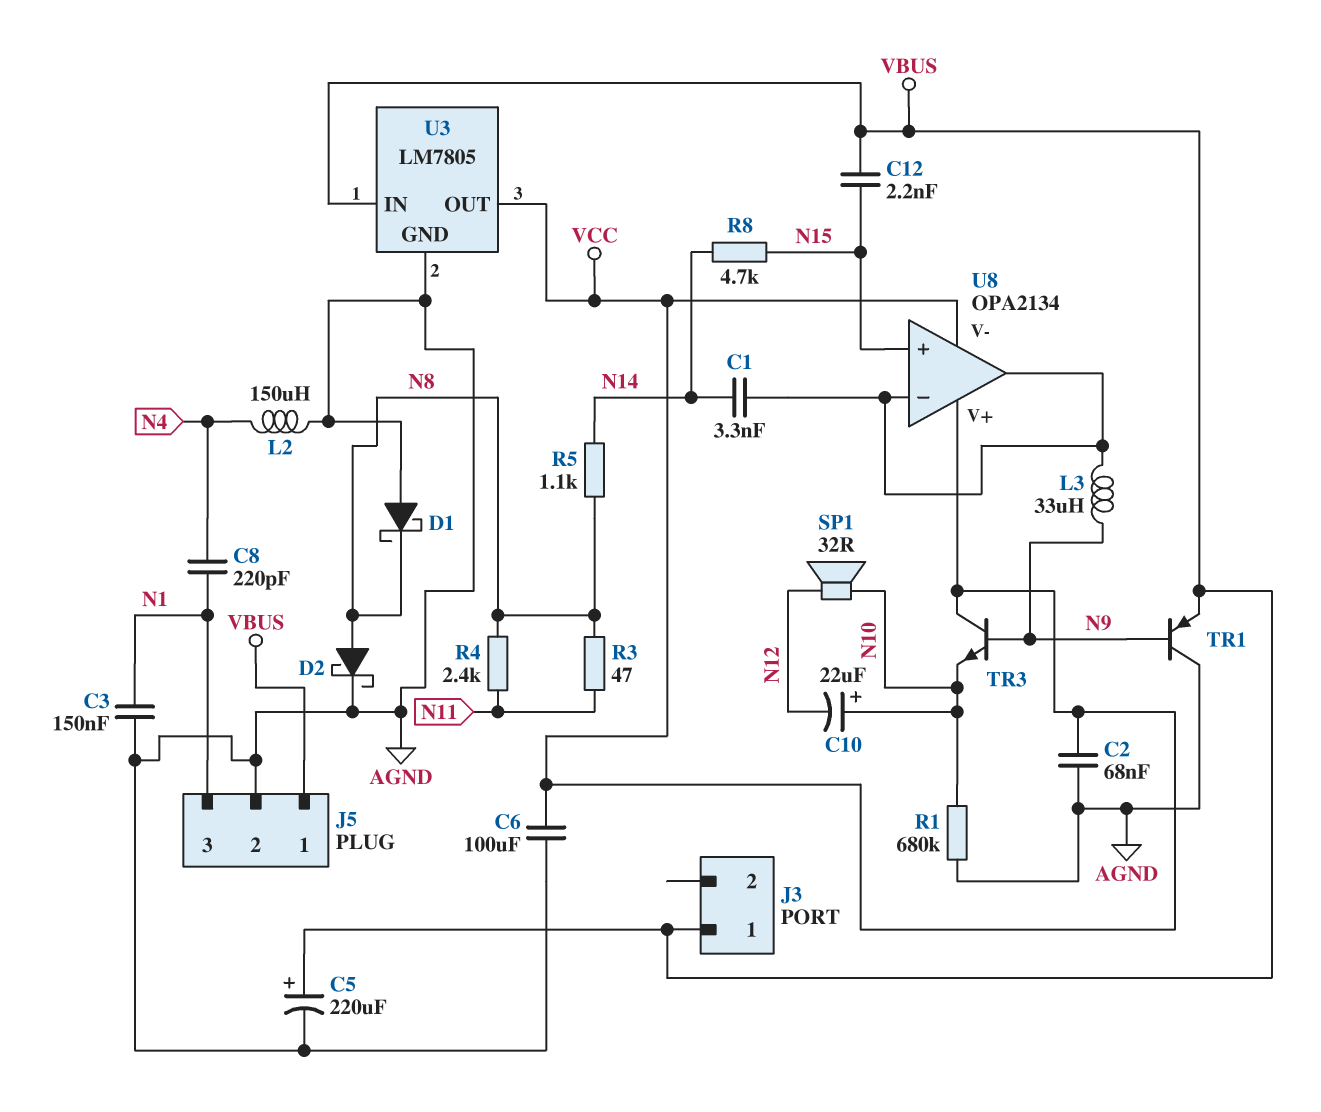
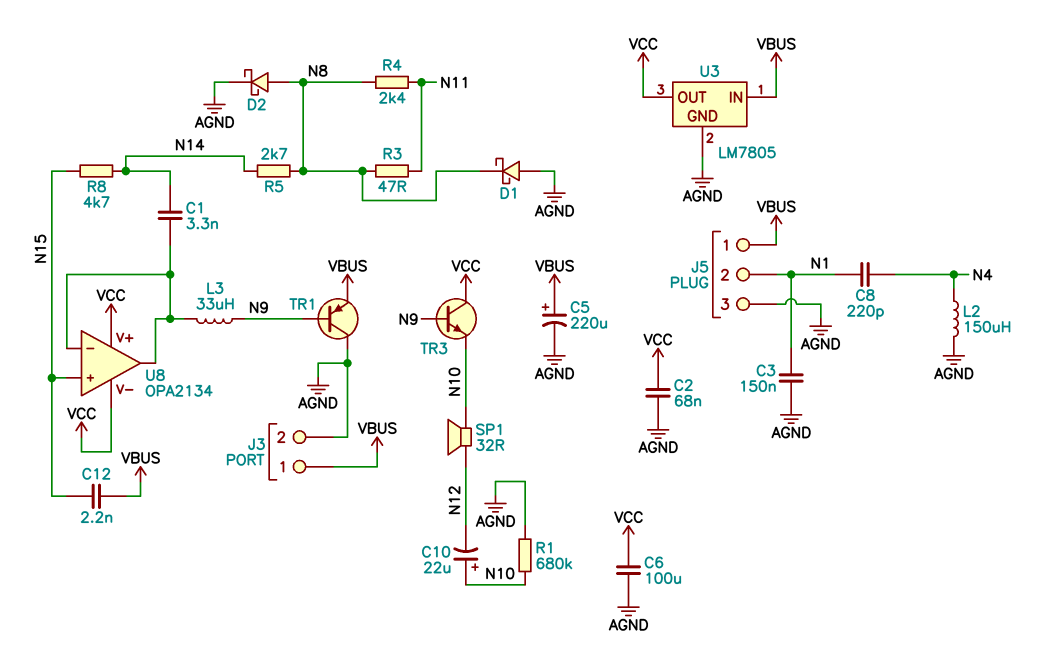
J3 pin 2: none -> AGND
J5 pin 2: AGND -> N1
J5 pin 3: N1 -> AGND
R5: 1.1k (N8, N14) -> 2.7k (N8, N14)

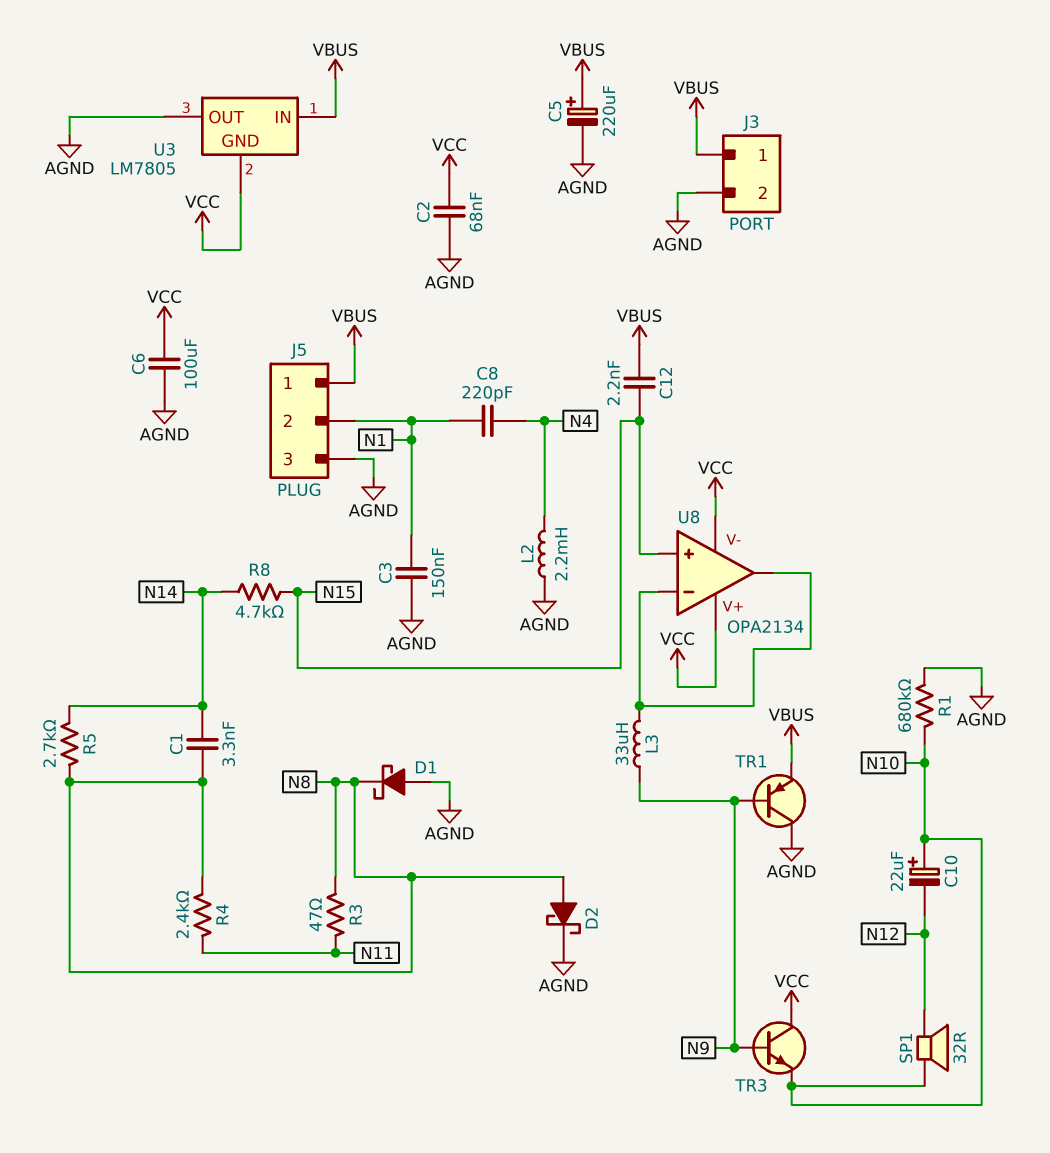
C1: 3.3nF (N14, U8/in-) -> 3.3nF (N8, N14)
L2: 150uH (AGND, N4) -> 2.2mH (AGND, N4)
U3 pin GND: AGND -> VCC
U3 pin OUT: VCC -> AGND

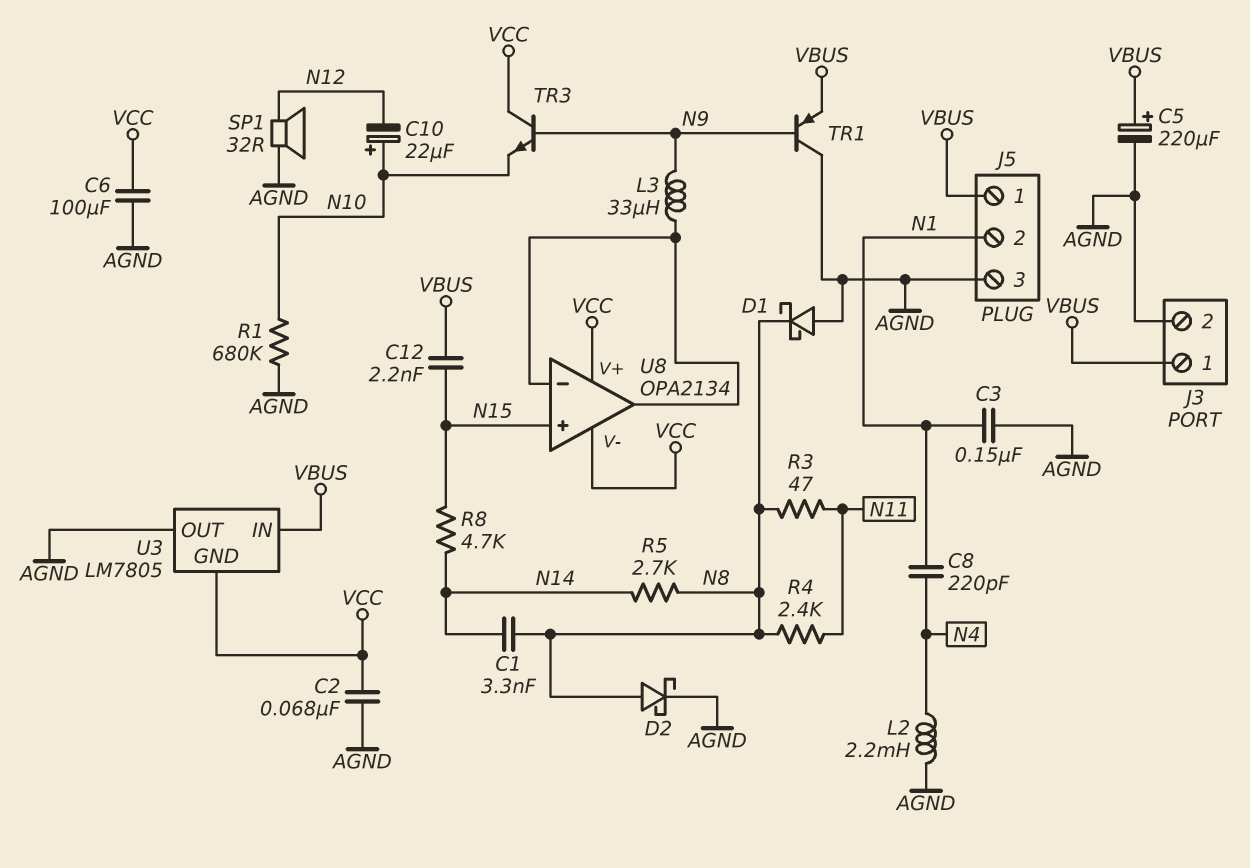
SP1: speaker 32R (N10, N12) -> speaker 32R (AGND, N12)

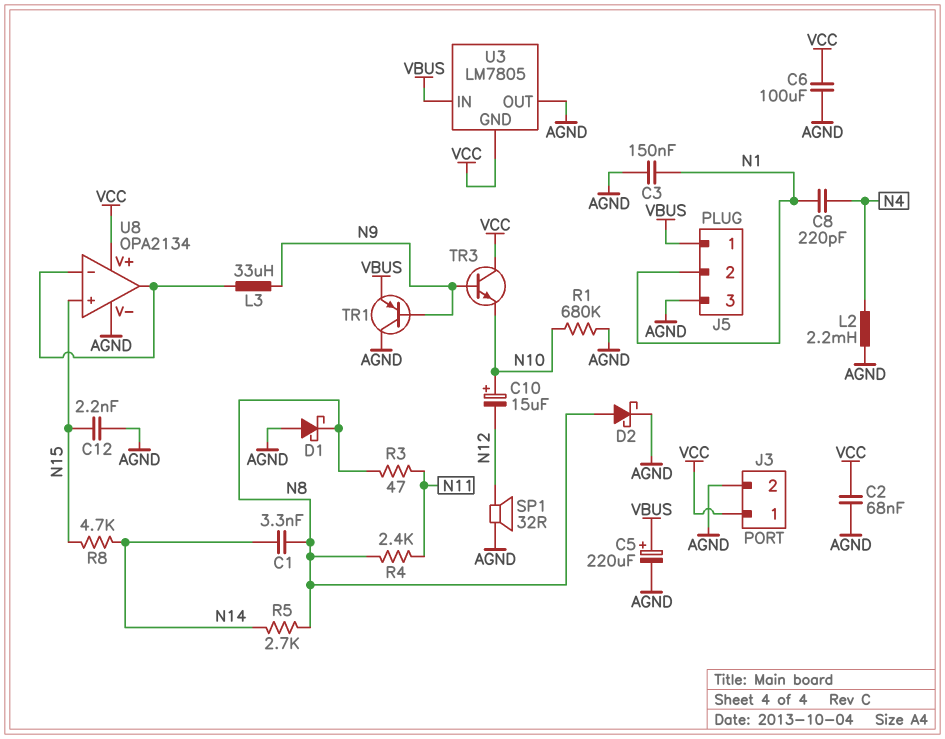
C10: 22uF (plus N10, minus N12) -> 15uF (plus N10, minus N12)
C12: 2.2nF (N15, VBUS) -> 2.2nF (AGND, N15)
J3 pin 1: VBUS -> VCC
U8 pin V-: VCC -> AGND

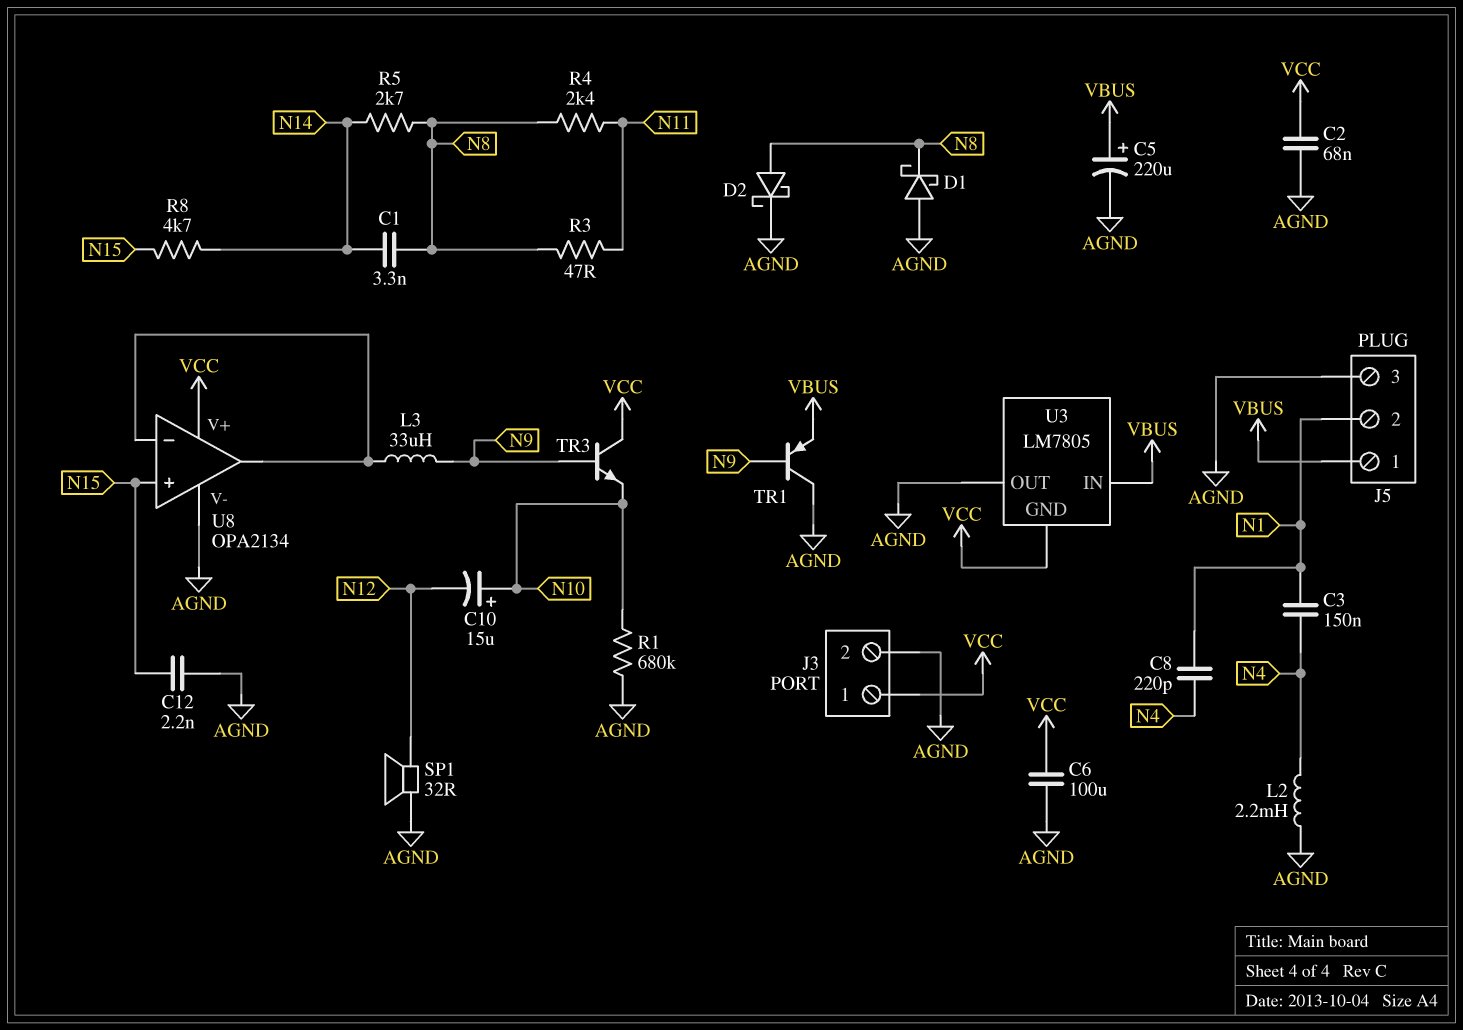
C3: 150nF (AGND, N1) -> 150nF (N1, N4)

